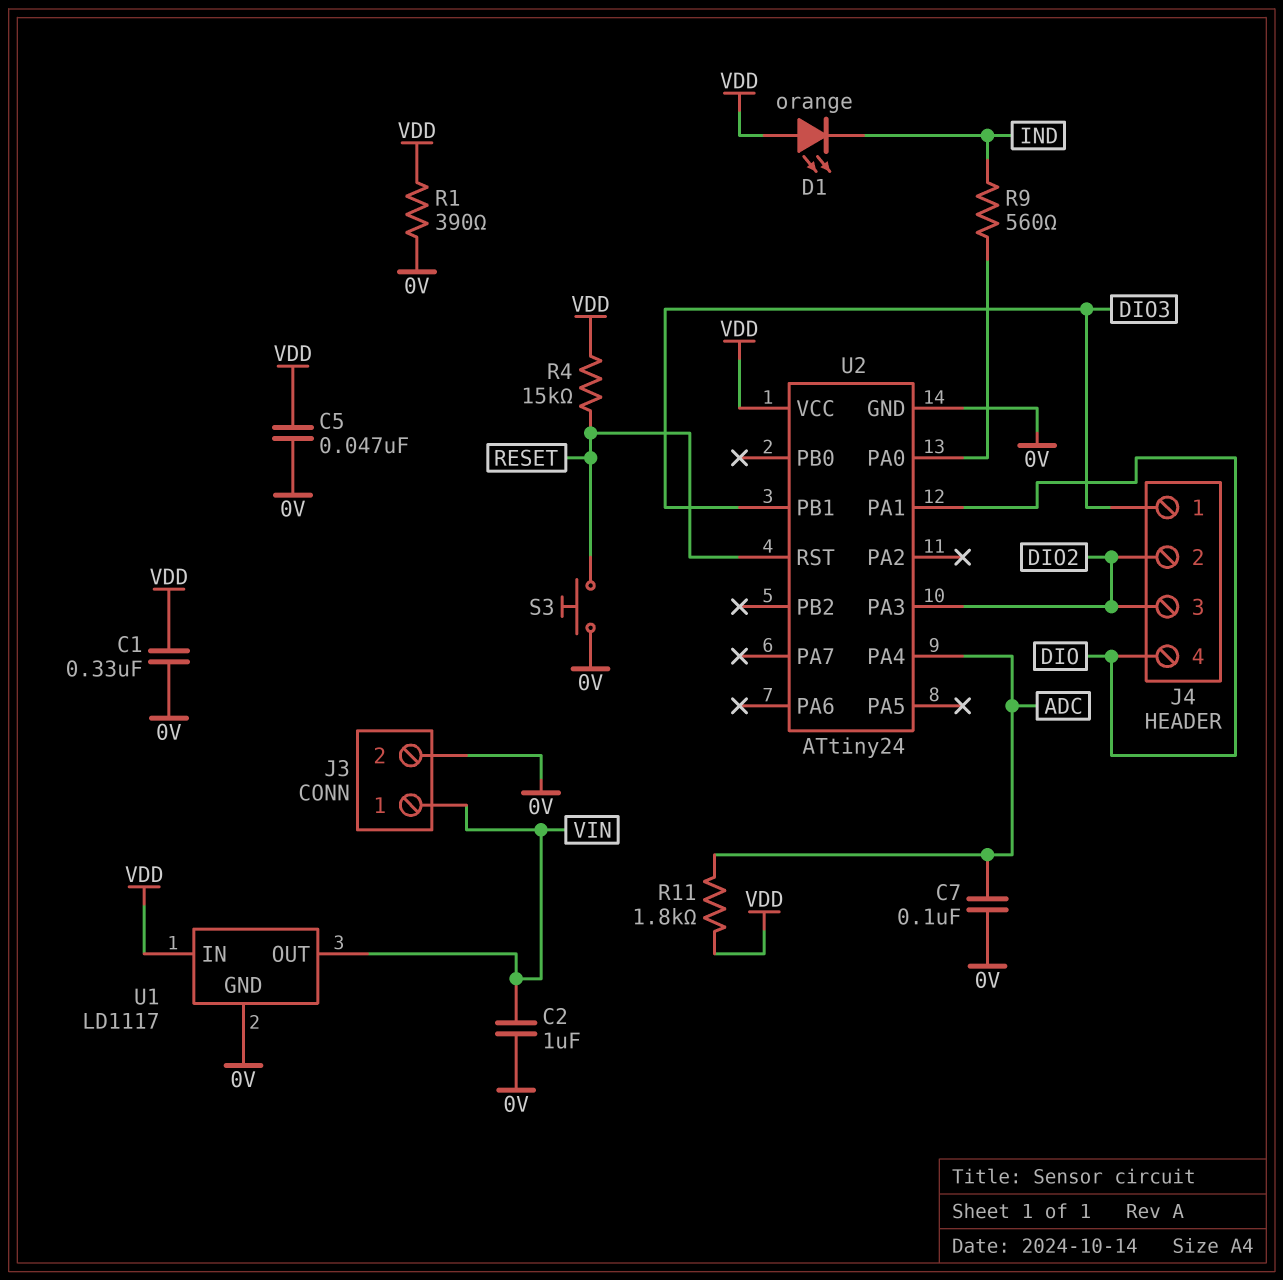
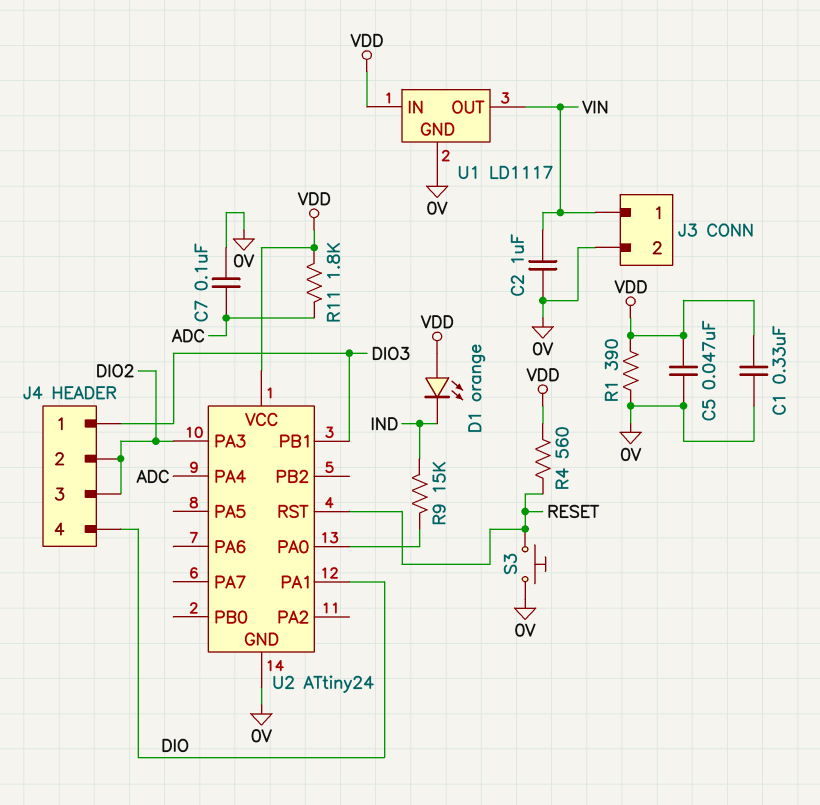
R4: 15k (RESET, VDD) -> 560 (RESET, VDD)
R9: 560 (IND, U2/PA0) -> 15k (IND, U2/PA0)

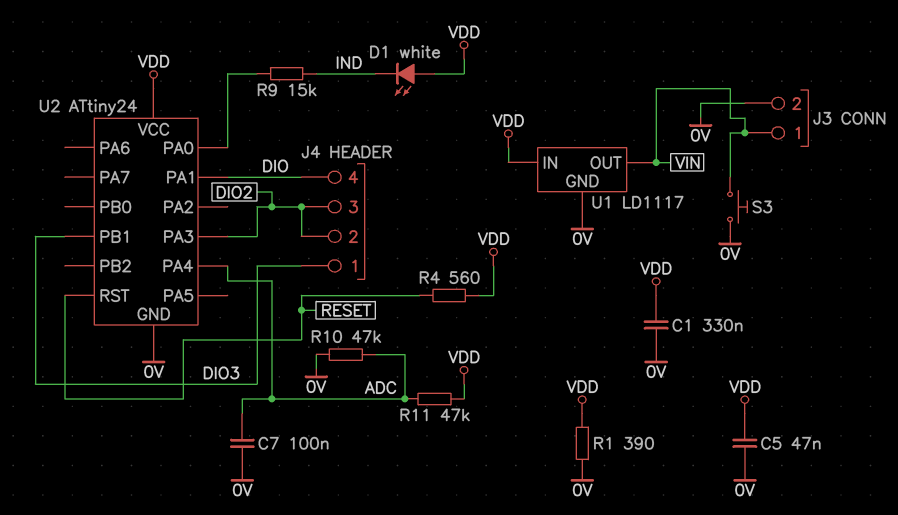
C2: 1uF (0V, VIN) -> none
D1: LED orange (A VDD, K IND) -> LED white (A VDD, K IND)
R10: none -> 47k (0V, ADC)
R11: 1.8k (ADC, VDD) -> 47k (ADC, VDD)
S3: button (0V, RESET) -> button (0V, VIN)

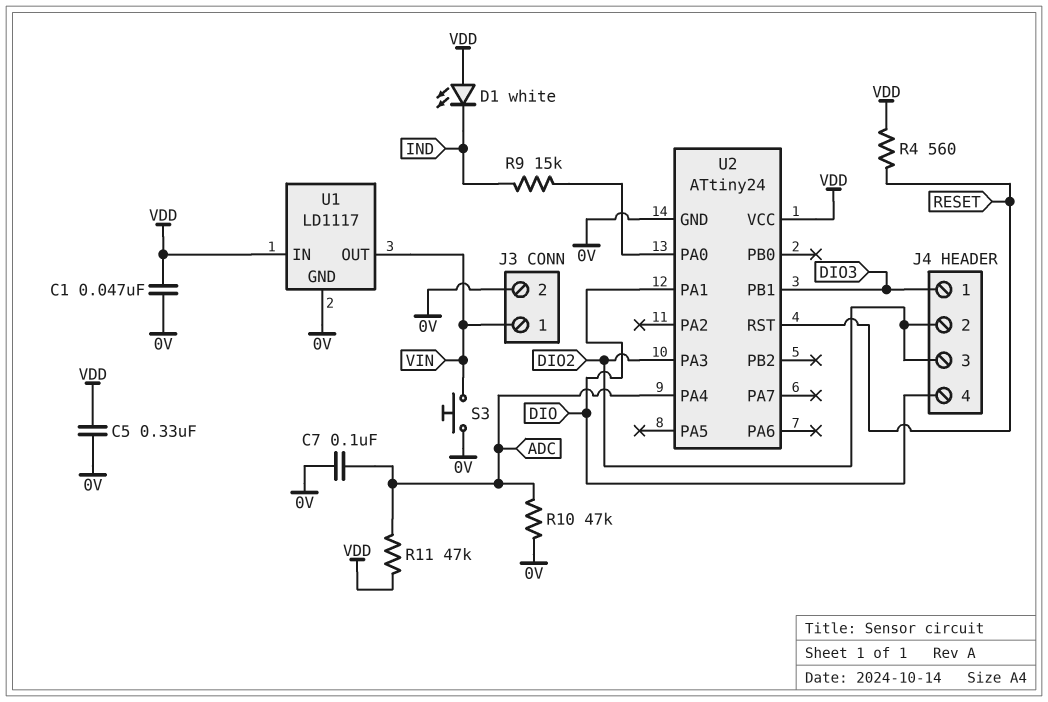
C1: 330nF (0V, VDD) -> 47nF (0V, VDD)
C5: 47nF (0V, VDD) -> 330nF (0V, VDD)
R1: 390 (0V, VDD) -> none

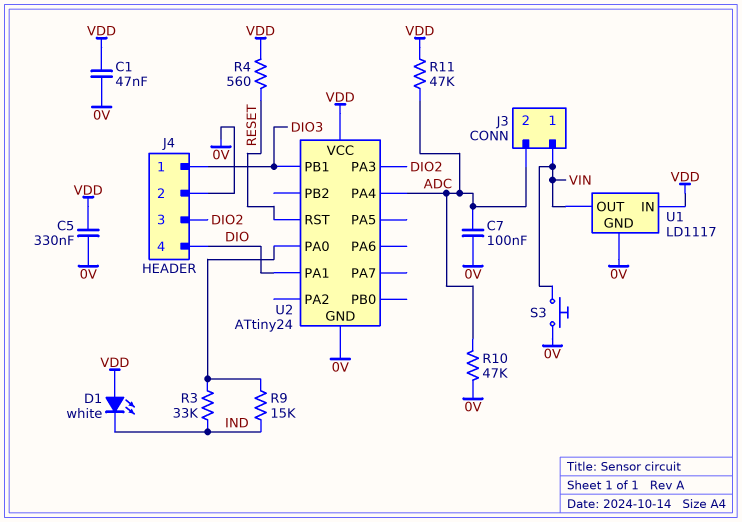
J3 pin 2: 0V -> ADC
J4 pin 2: DIO2 -> 0V
R3: none -> 33k (IND, U2/PA0)

